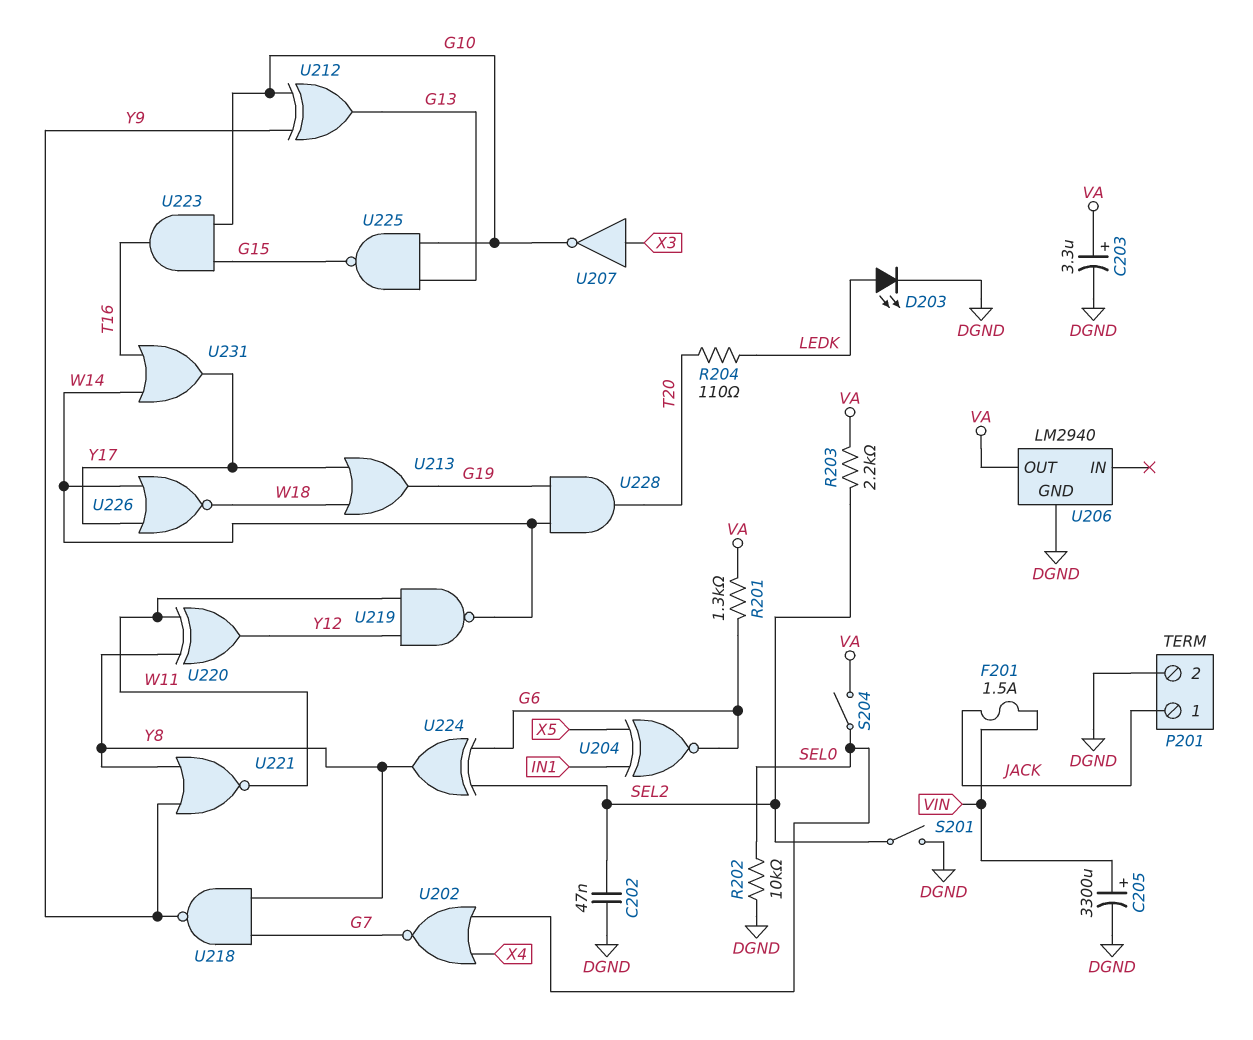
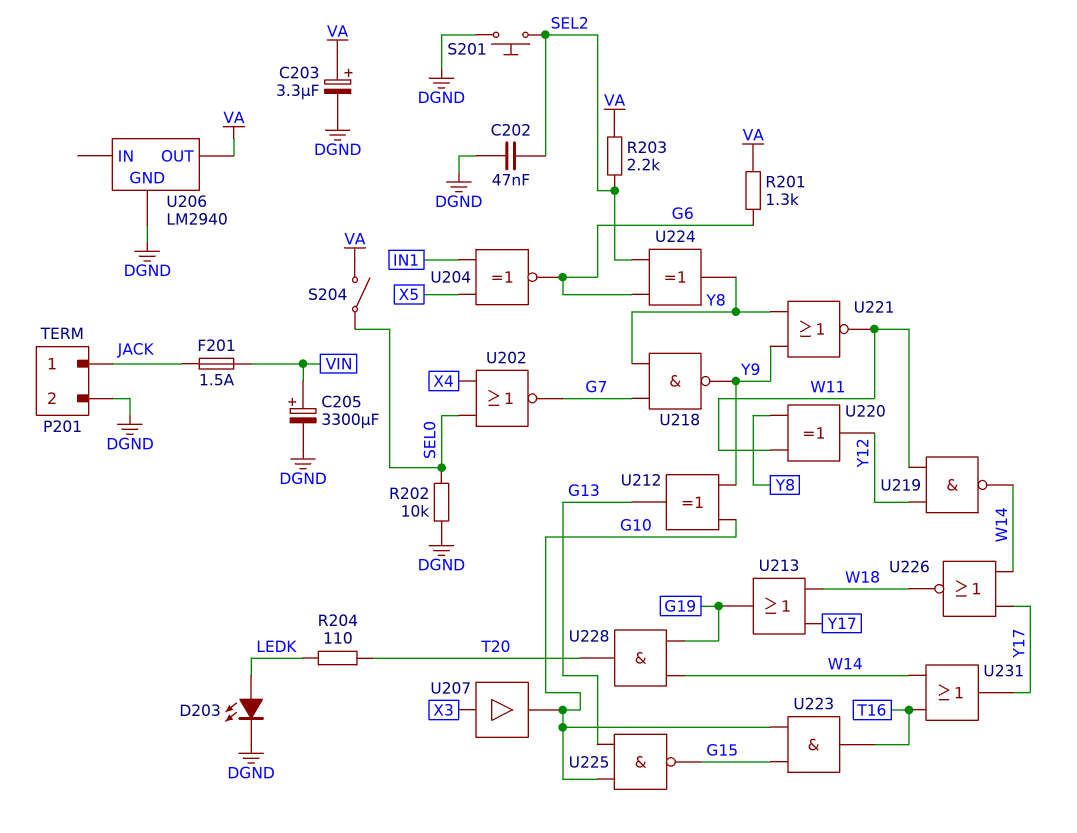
S201: switch (DGND, SEL2) -> button (DGND, SEL2)
U207: NOT (in X3, out G10) -> buffer (in X3, out G10)

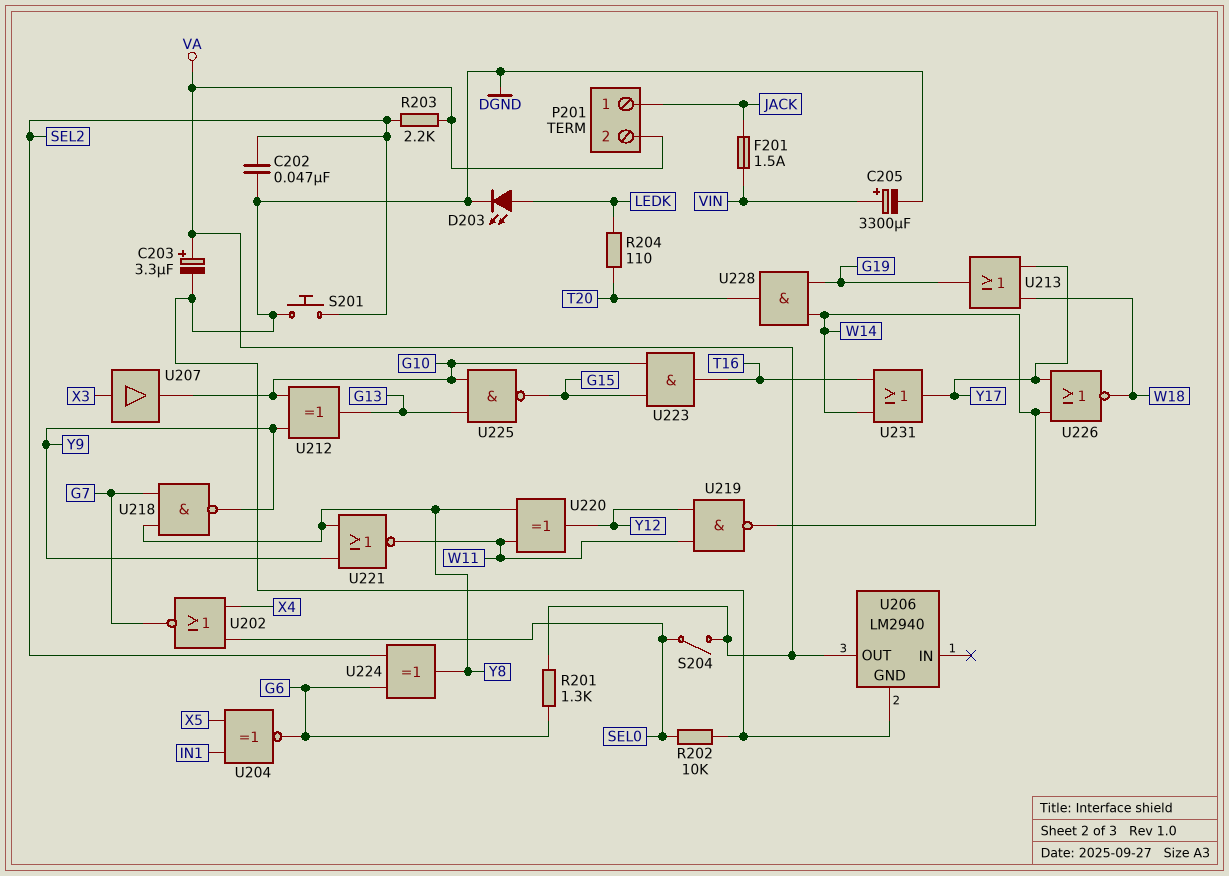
P201 pin 2: DGND -> VA

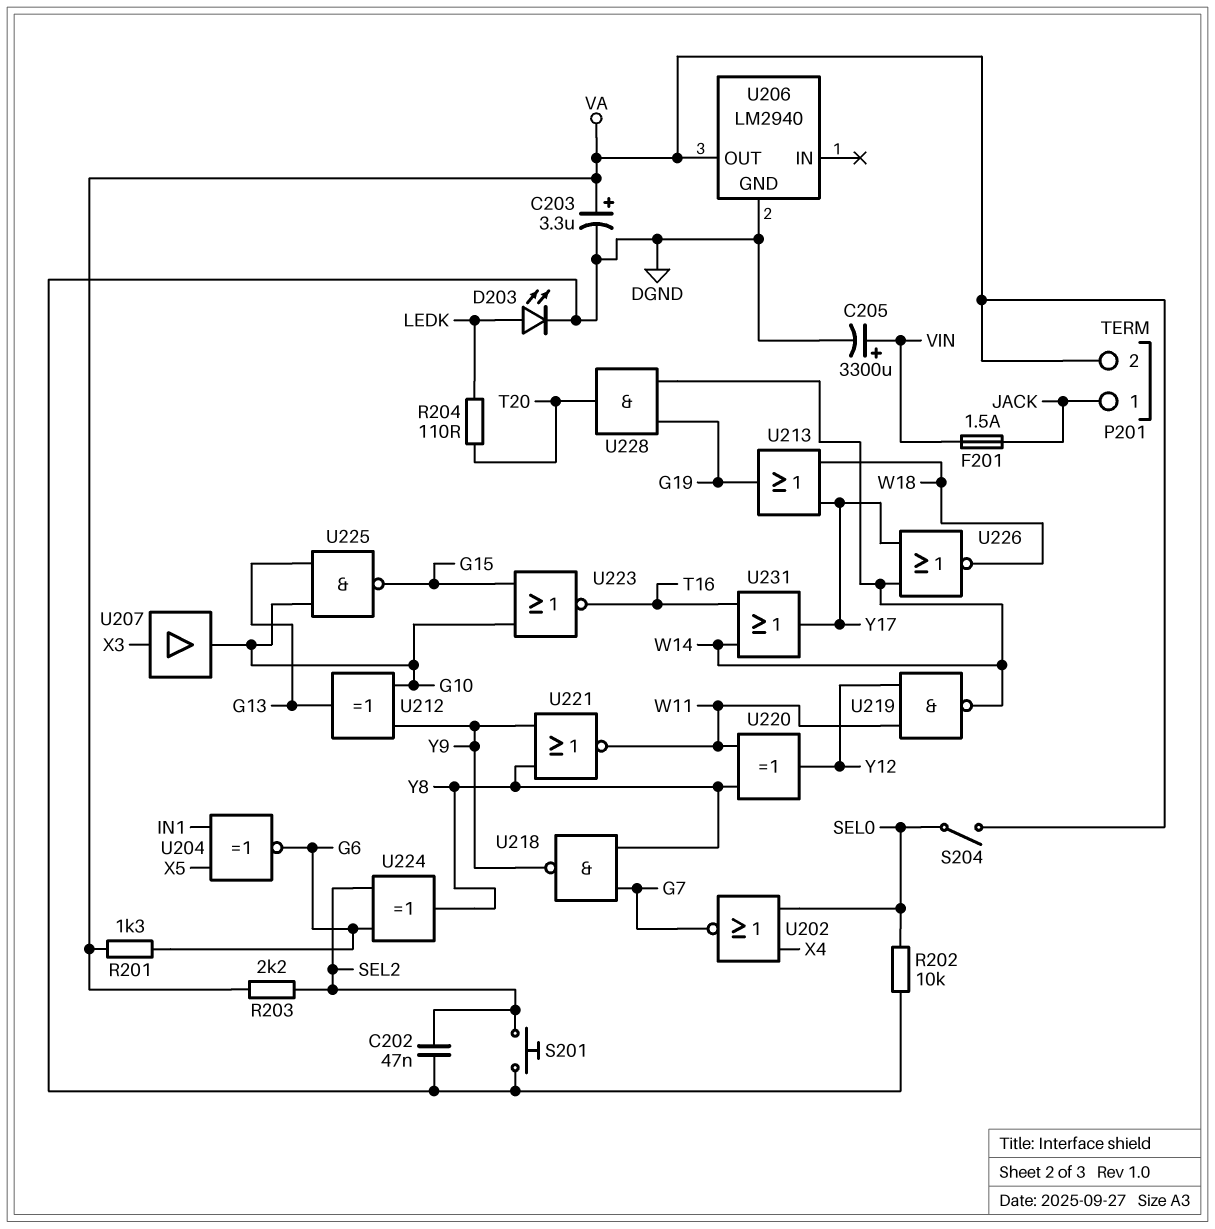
U223: AND (in G10, in G15, out T16) -> NOR (in G10, in G15, out T16)

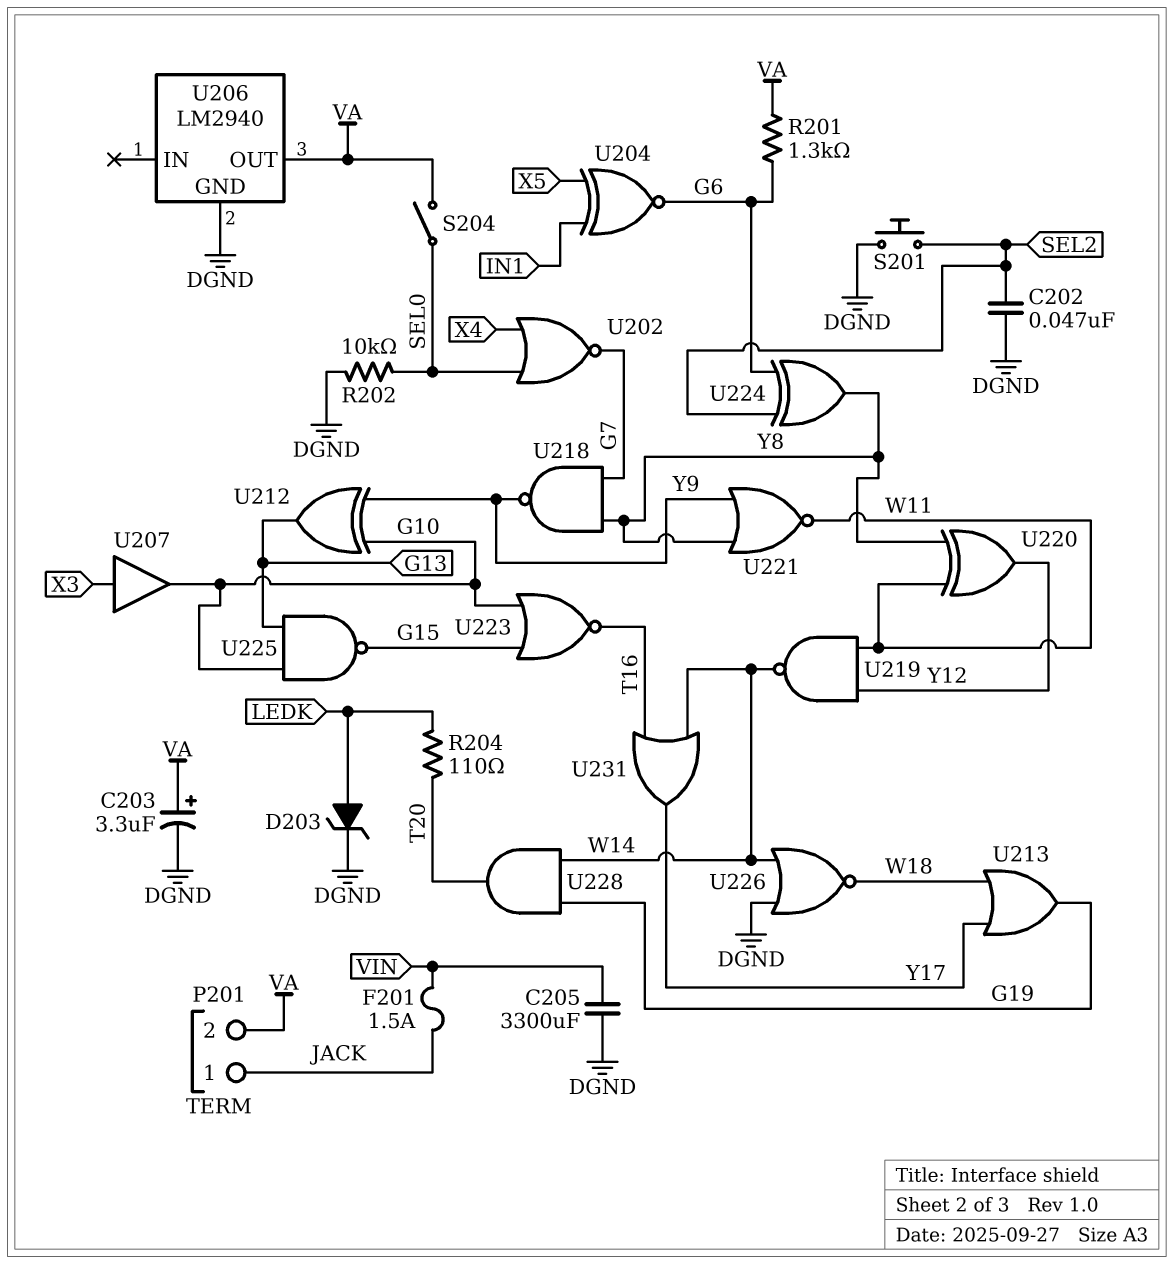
C205: 3300uF (plus VIN, minus DGND) -> 3300uF (DGND, VIN)
D203: LED (A LEDK, K DGND) -> zener (A LEDK, K DGND)
R203: 2.2k (SEL2, VA) -> none
U226: NOR (in W14, in Y17, out W18) -> NOR (in DGND, in W14, out W18)

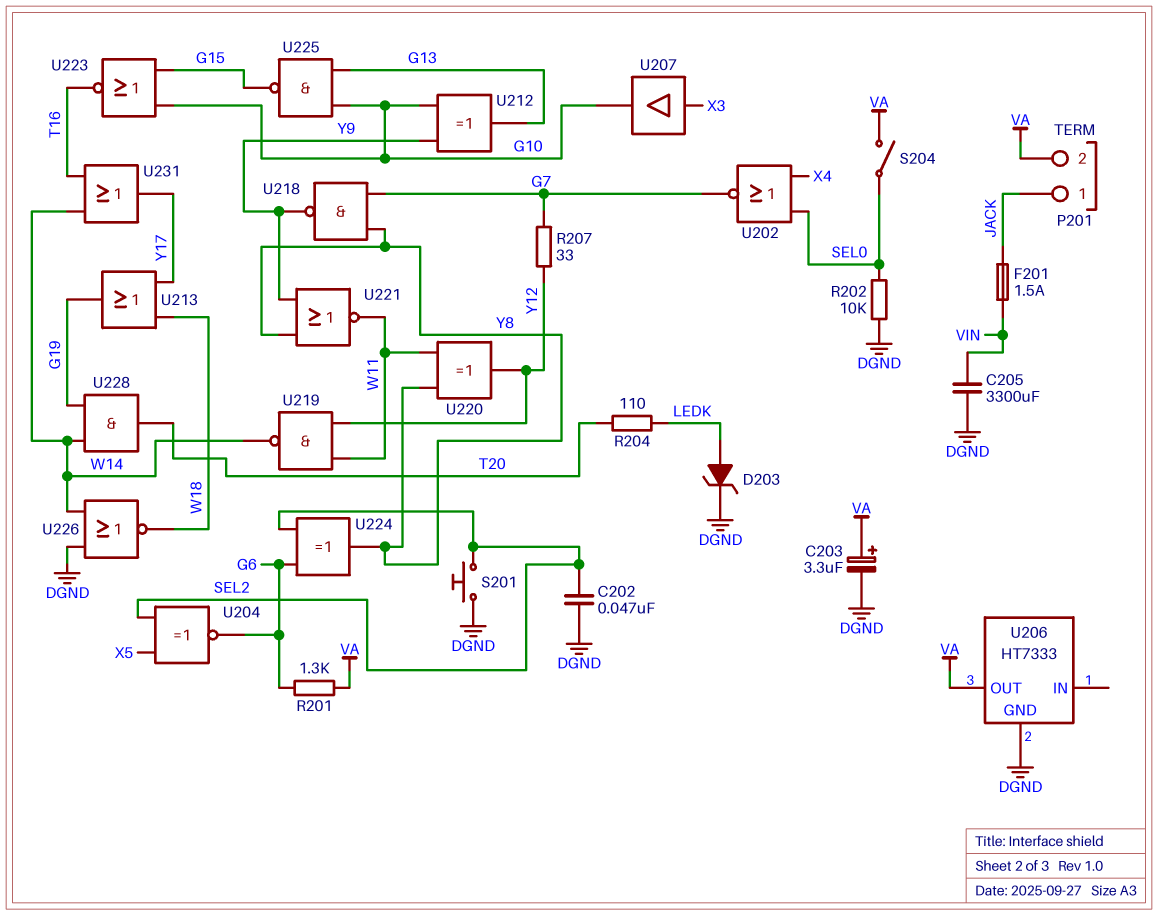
R207: none -> 33 (G7, Y12)
U204: XNOR (in IN1, in X5, out G6) -> XNOR (in SEL2, in X5, out G6)
U206: LM2940 -> HT7333

